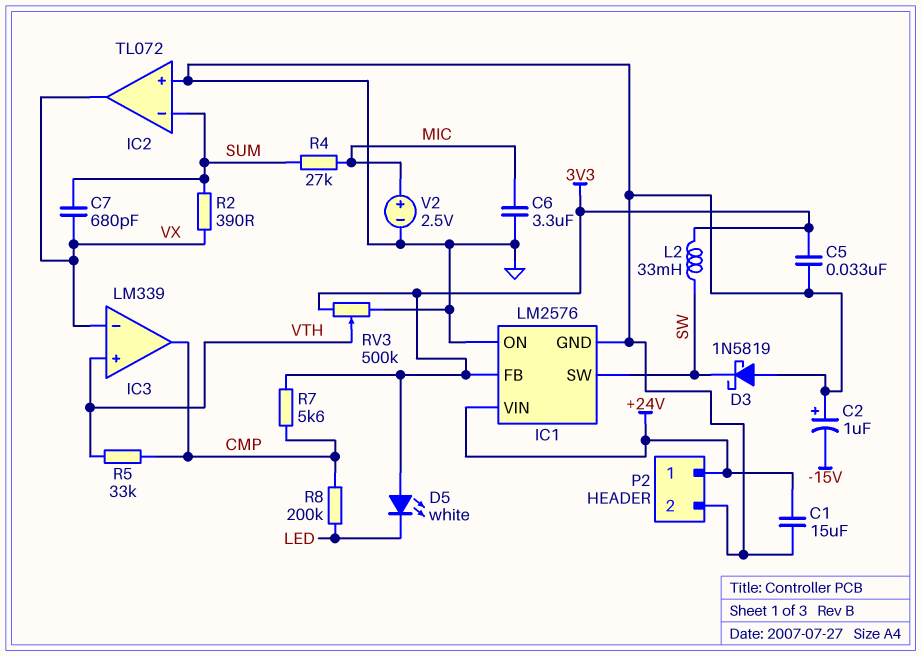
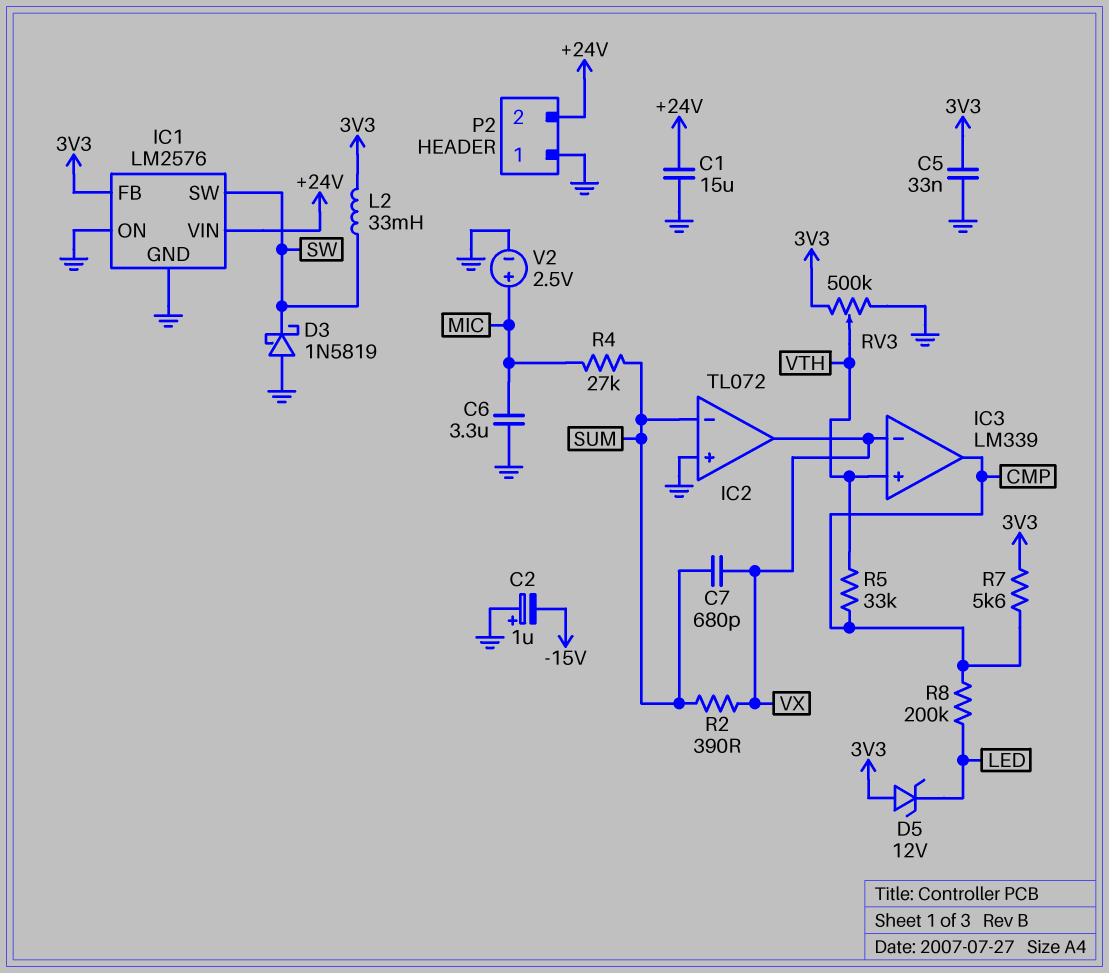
D5: LED white (A 3V3, K LED) -> zener 12V (A 3V3, K LED)
P2 pin 1: +24V -> GND
P2 pin 2: GND -> +24V

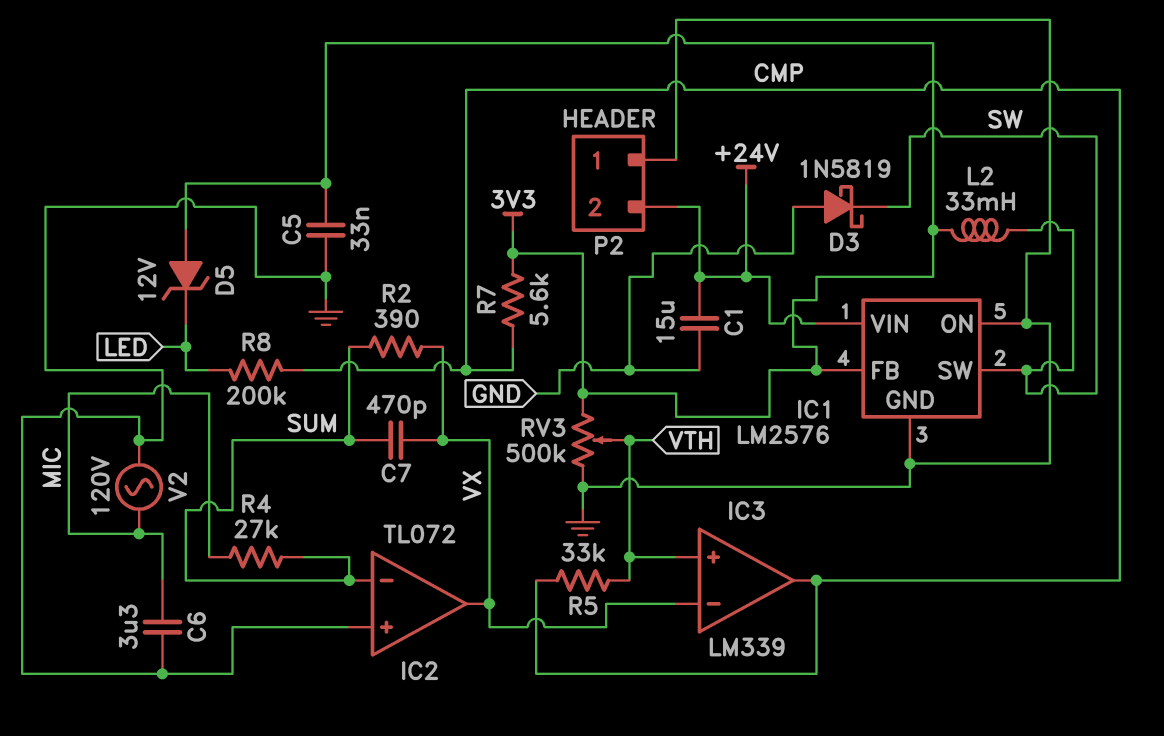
C2: 1uF (plus GND, minus -15V) -> none
C7: 680pF (SUM, VX) -> 470pF (SUM, VX)
V2: 2.5V (plus MIC, minus GND) -> AC 120V (GND, MIC)

